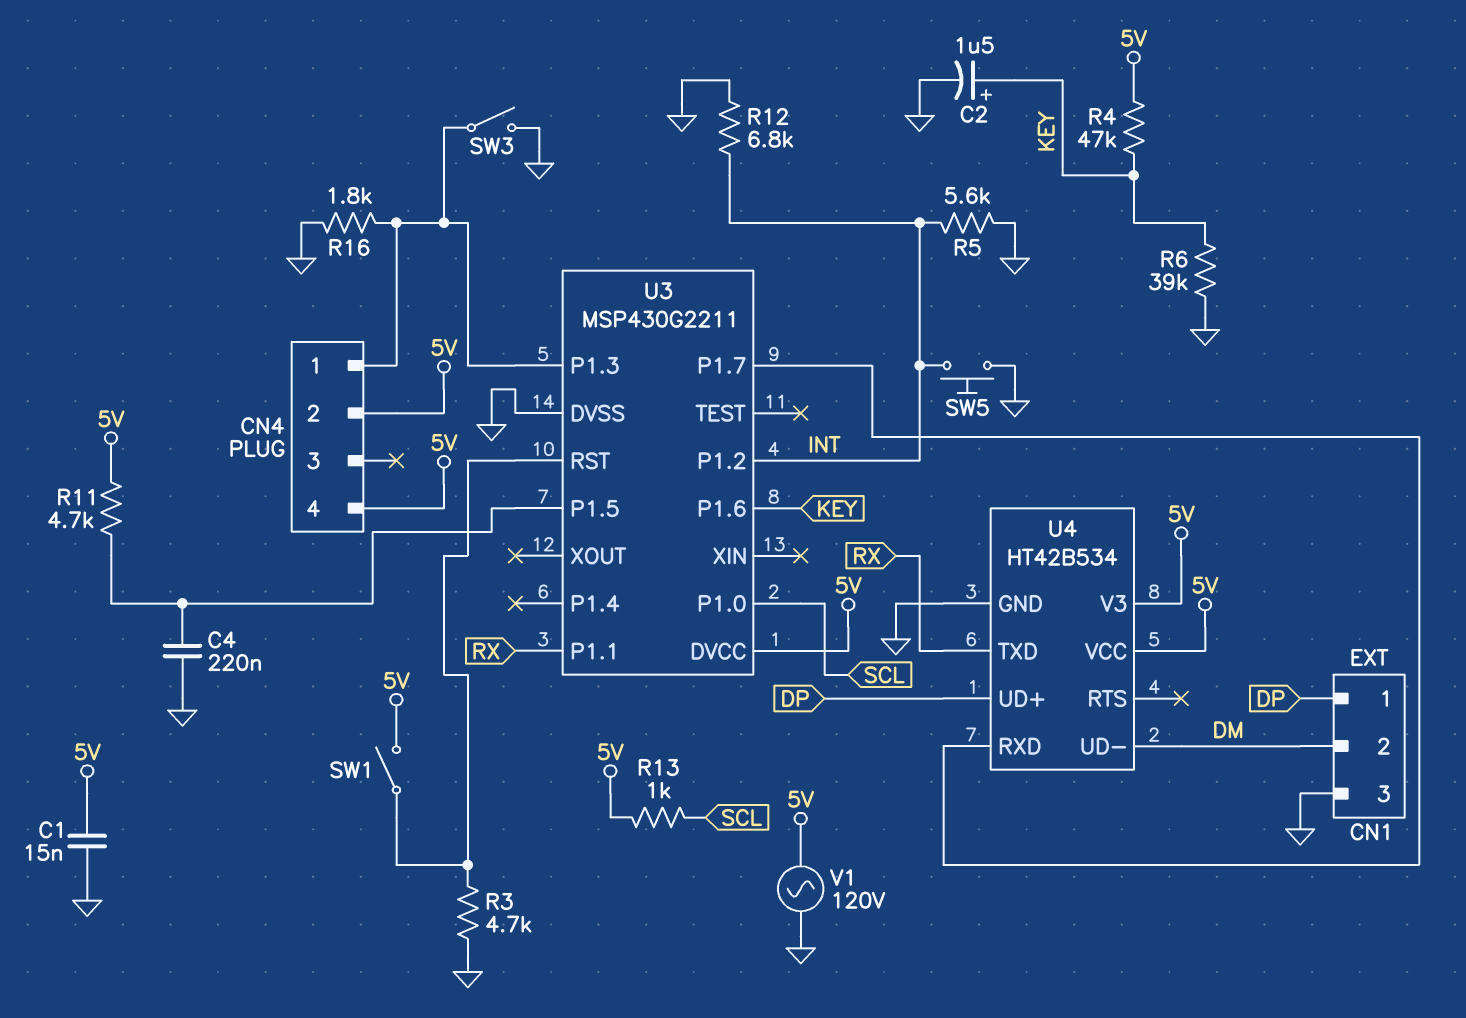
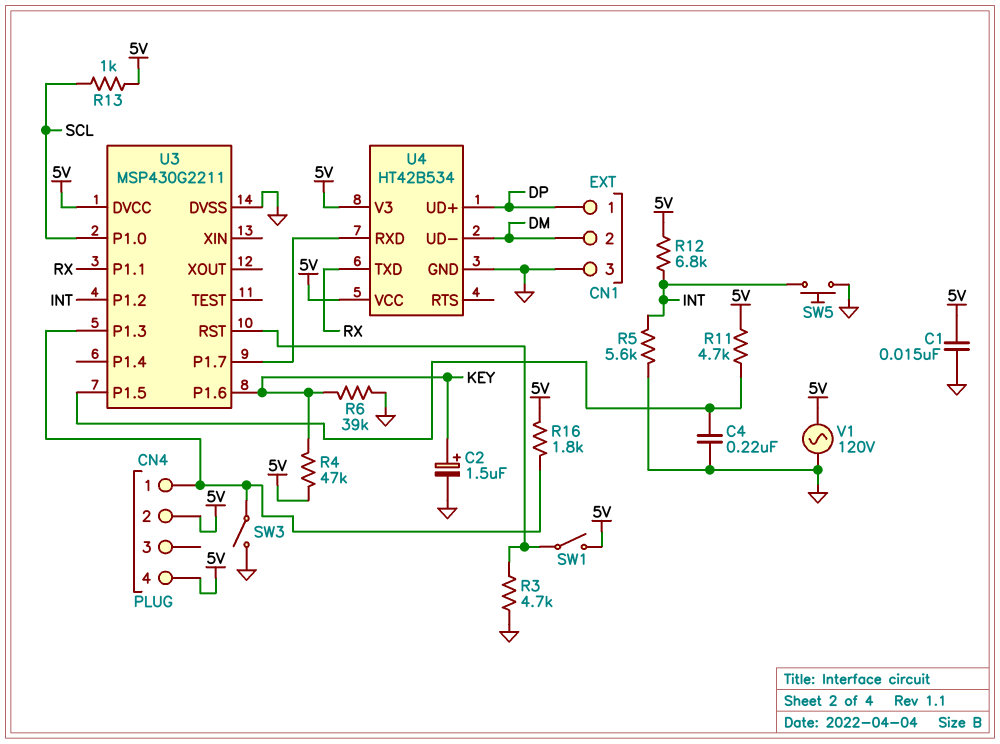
R12: 6.8k (GND, INT) -> 6.8k (5V, INT)
R16: 1.8k (CN4/1, GND) -> 1.8k (5V, CN4/1)

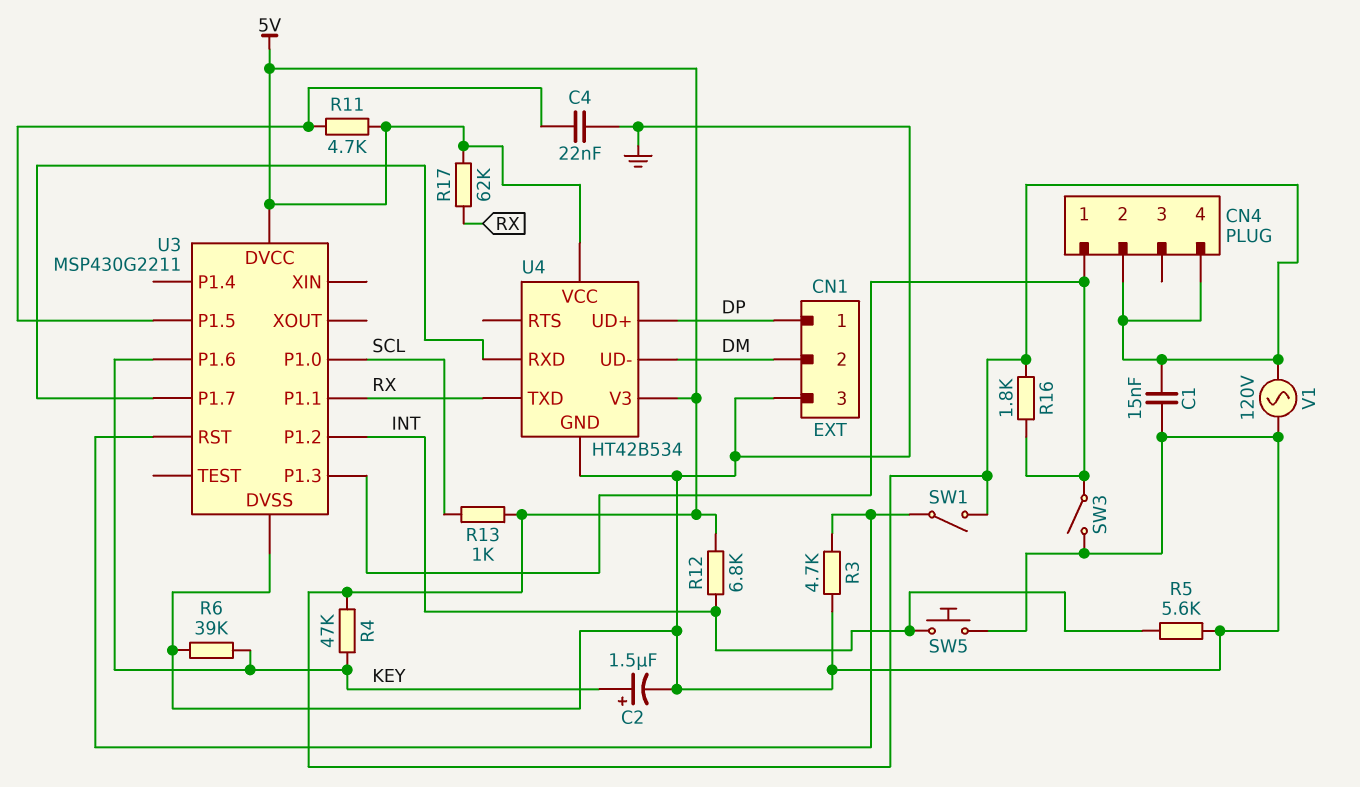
C4: 220nF (GND, U3/P1.5) -> 22nF (GND, U3/P1.5)
R17: none -> 62k (5V, RX)

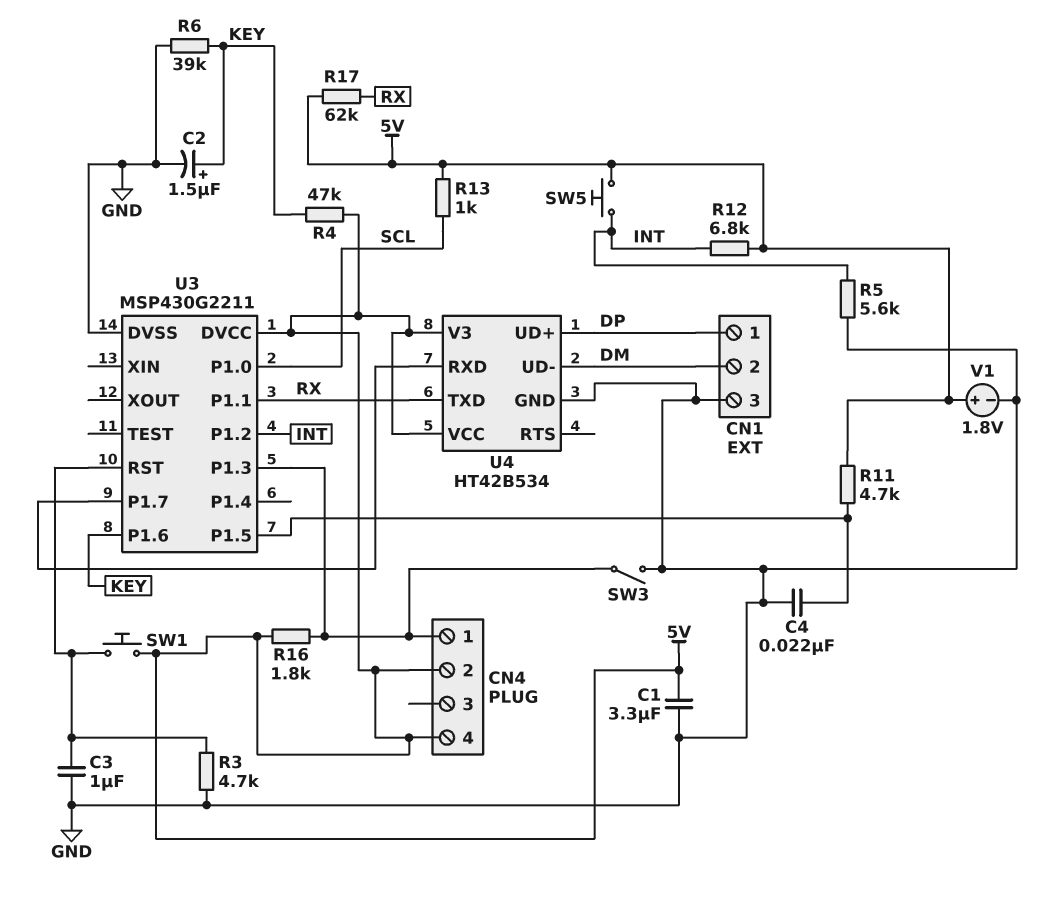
C1: 15nF (5V, GND) -> 3.3uF (5V, GND)
C3: none -> 1uF (GND, U3/RST)
SW1: switch (5V, U3/RST) -> button (5V, U3/RST)
SW5: button (GND, INT) -> button (5V, INT)
V1: AC 120V (5V, GND) -> 1.8V (plus 5V, minus GND)

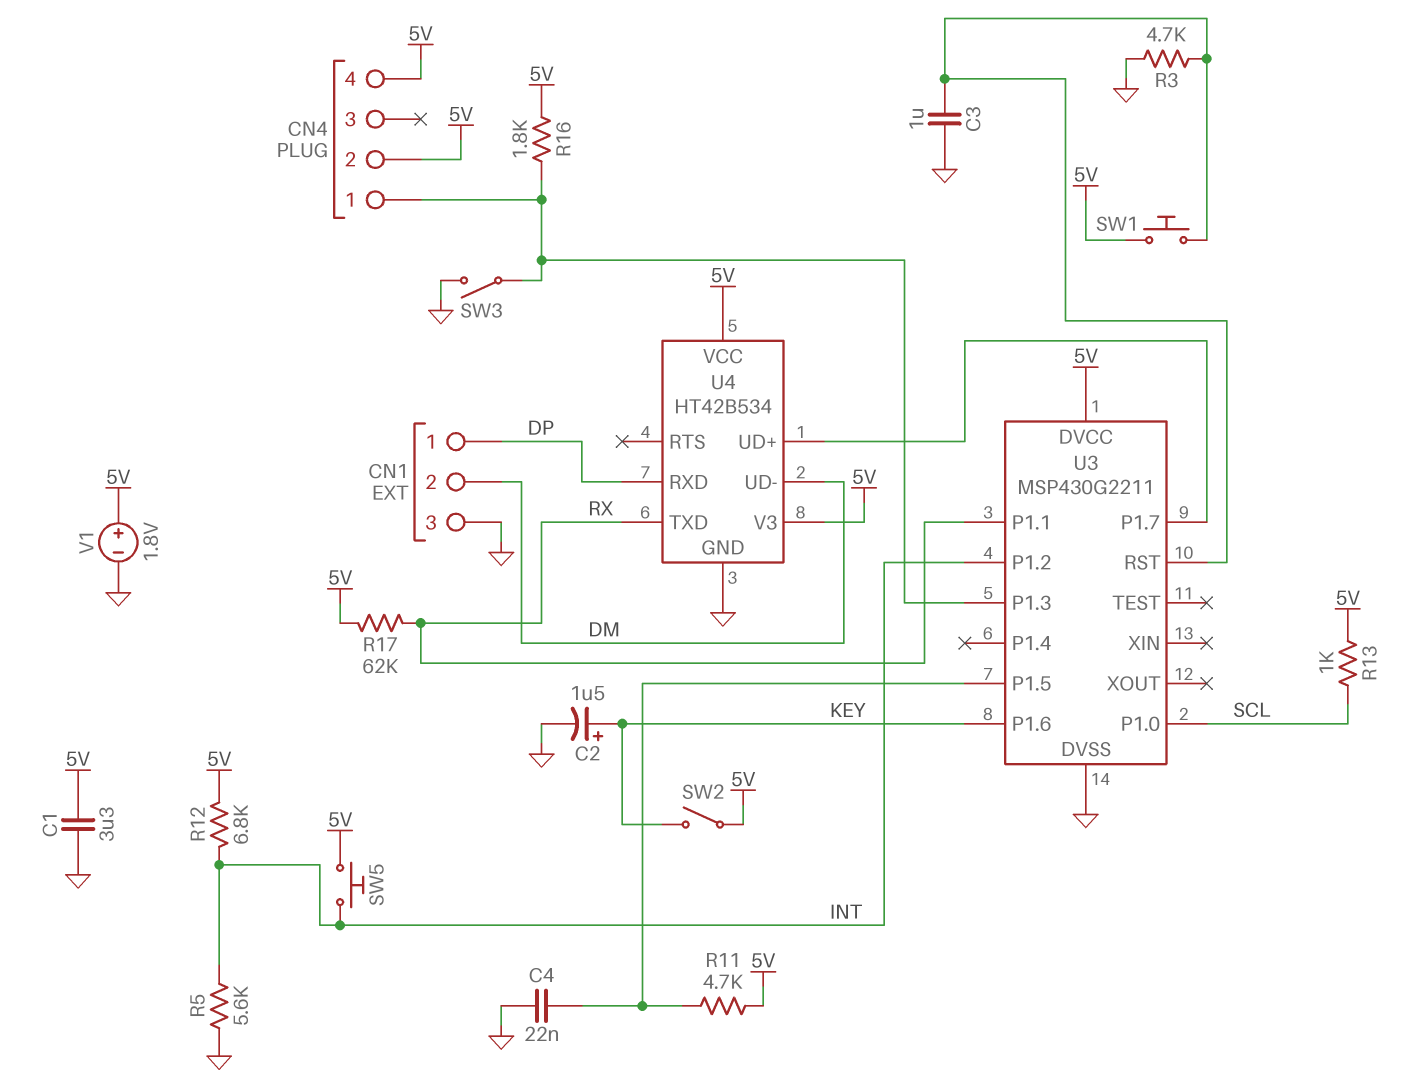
R4: 47k (5V, KEY) -> none
R6: 39k (GND, KEY) -> none
SW2: none -> switch (5V, KEY)
U4 pin RXD: U3/P1.7 -> DP
U4 pin UD+: DP -> U3/P1.7

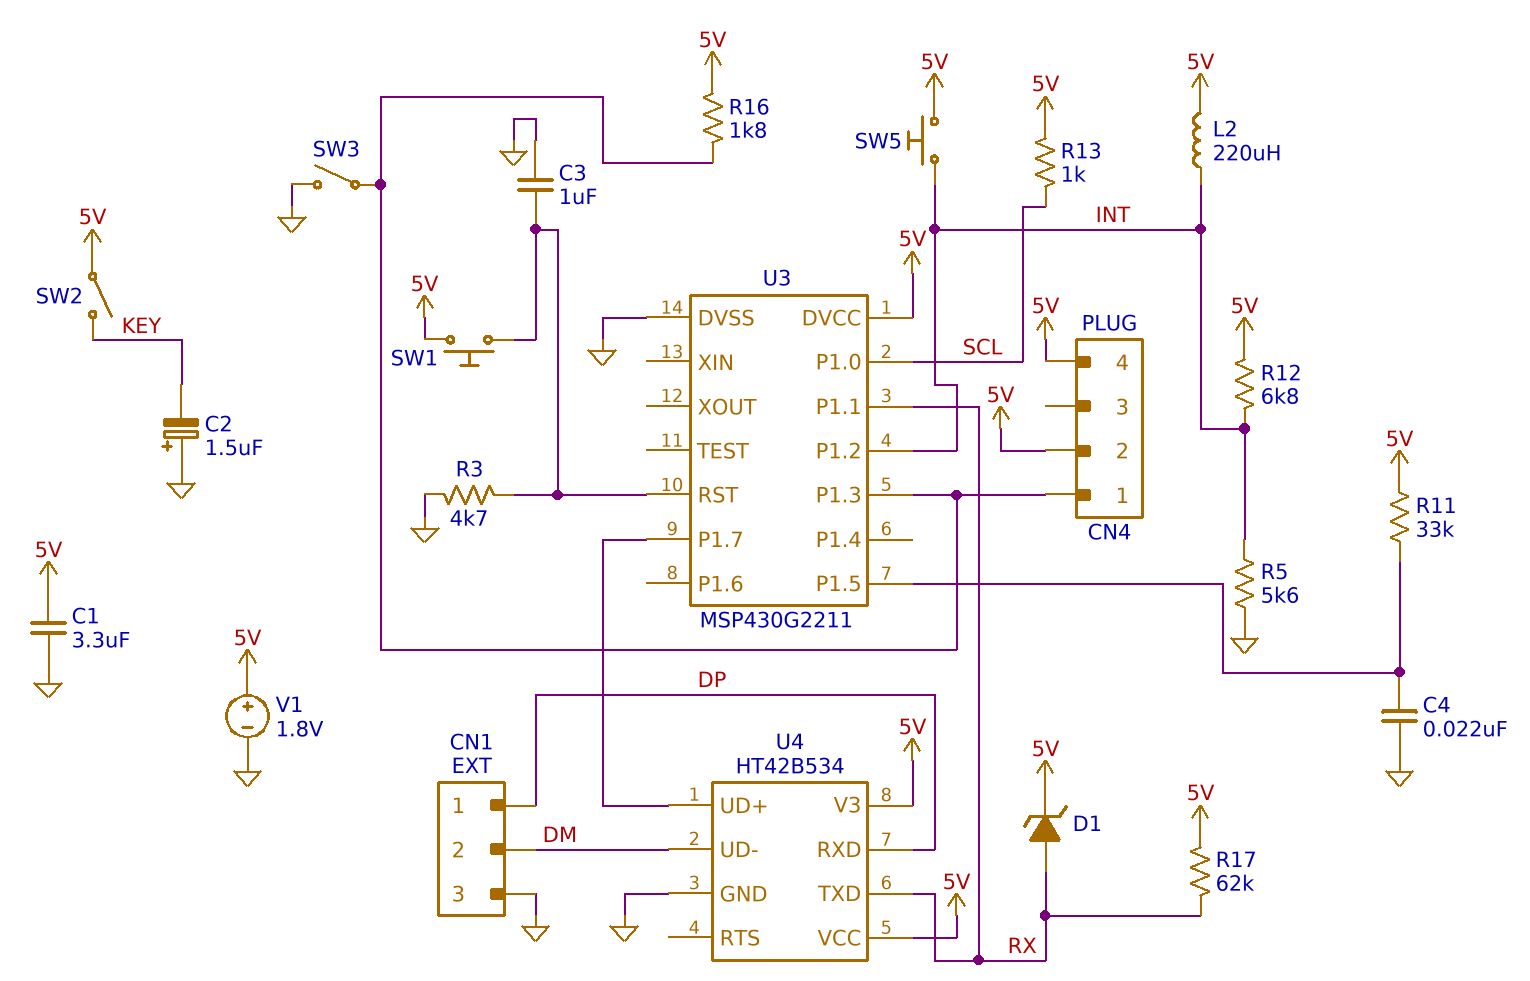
C2: 1.5uF (plus KEY, minus GND) -> 1.5uF (plus GND, minus KEY)
D1: none -> zener (A RX, K 5V)
L2: none -> 220uH (5V, INT)
R11: 4.7k (5V, U3/P1.5) -> 33k (5V, U3/P1.5)
U3 pin P1.6: KEY -> none

